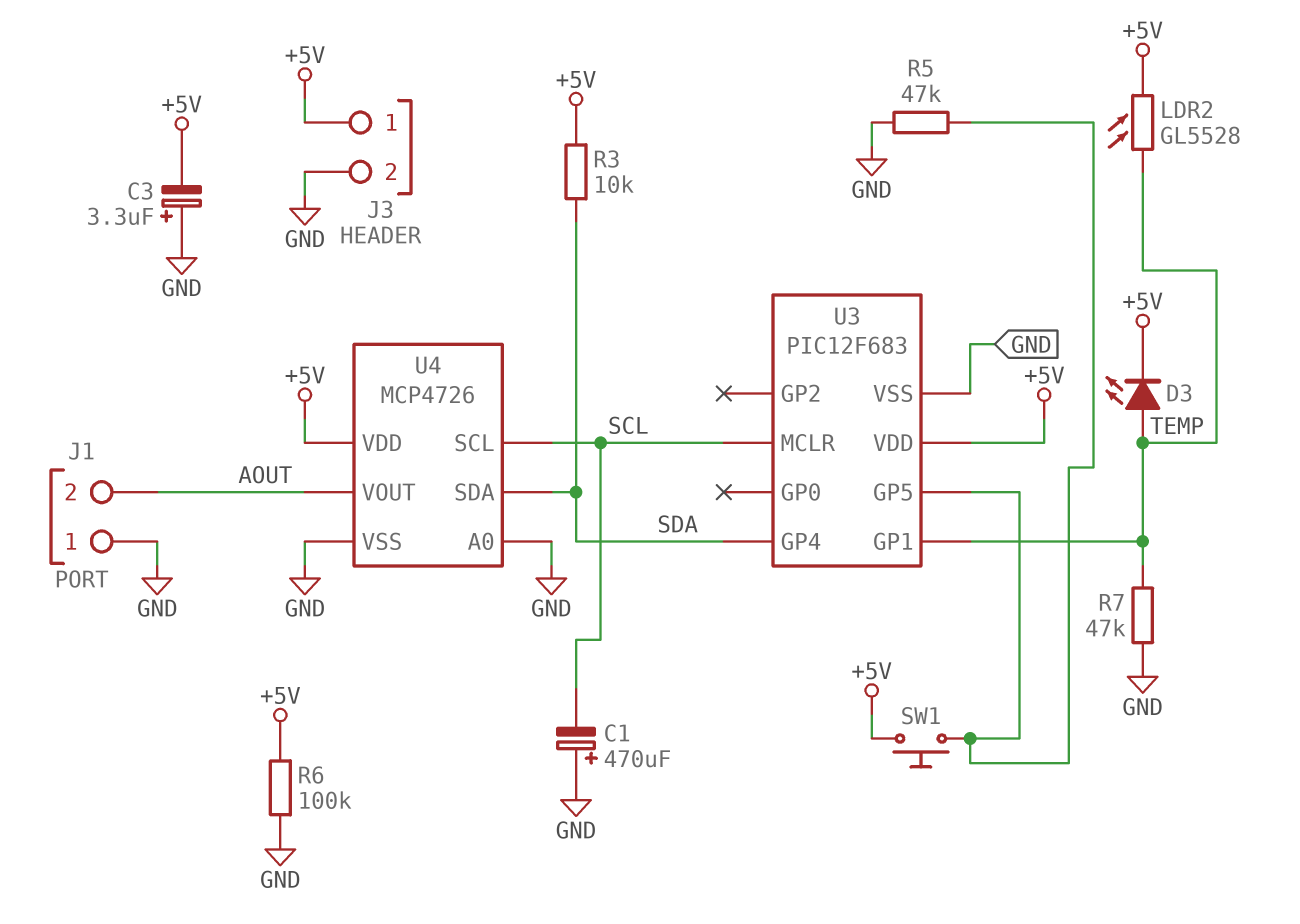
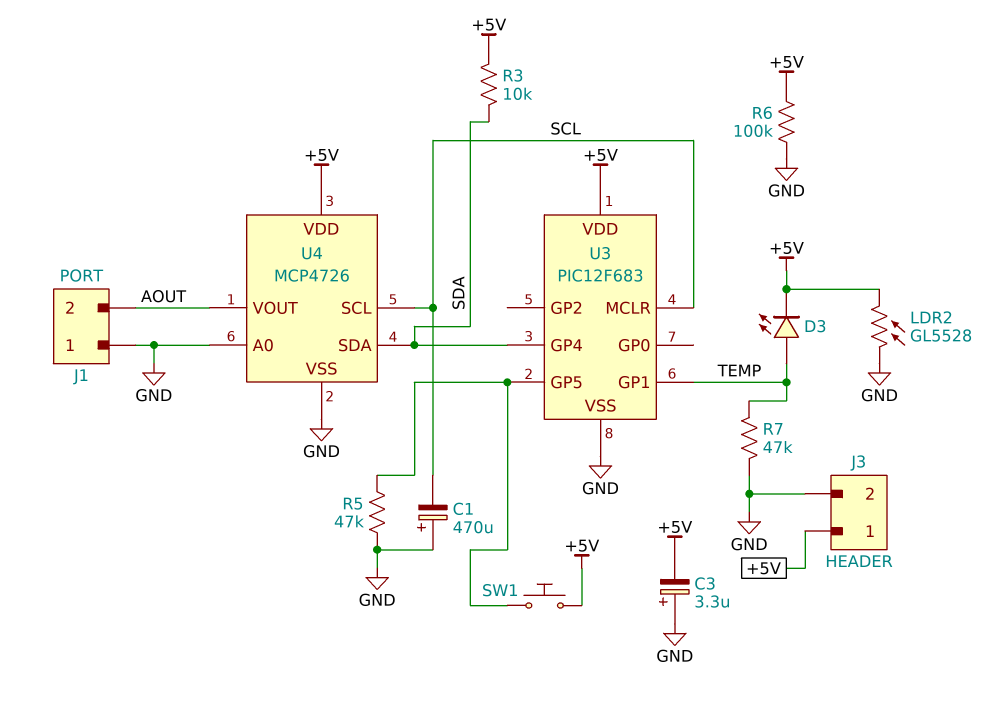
LDR2: GL5528 (+5V, TEMP) -> GL5528 (+5V, GND)

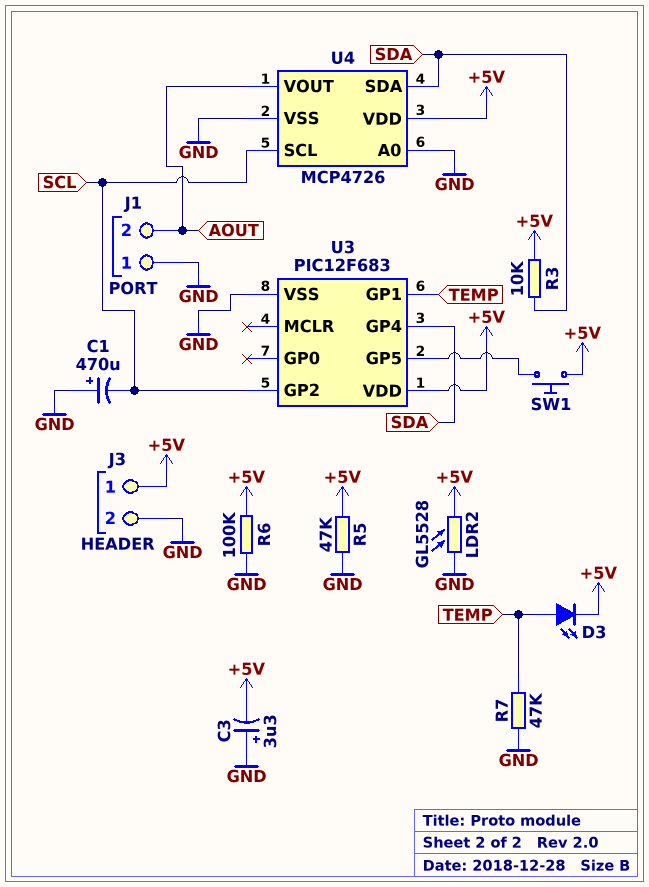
R5: 47k (GND, U3/GP5) -> 47k (+5V, GND)
U3 pin GP2: none -> SCL
U3 pin MCLR: SCL -> none

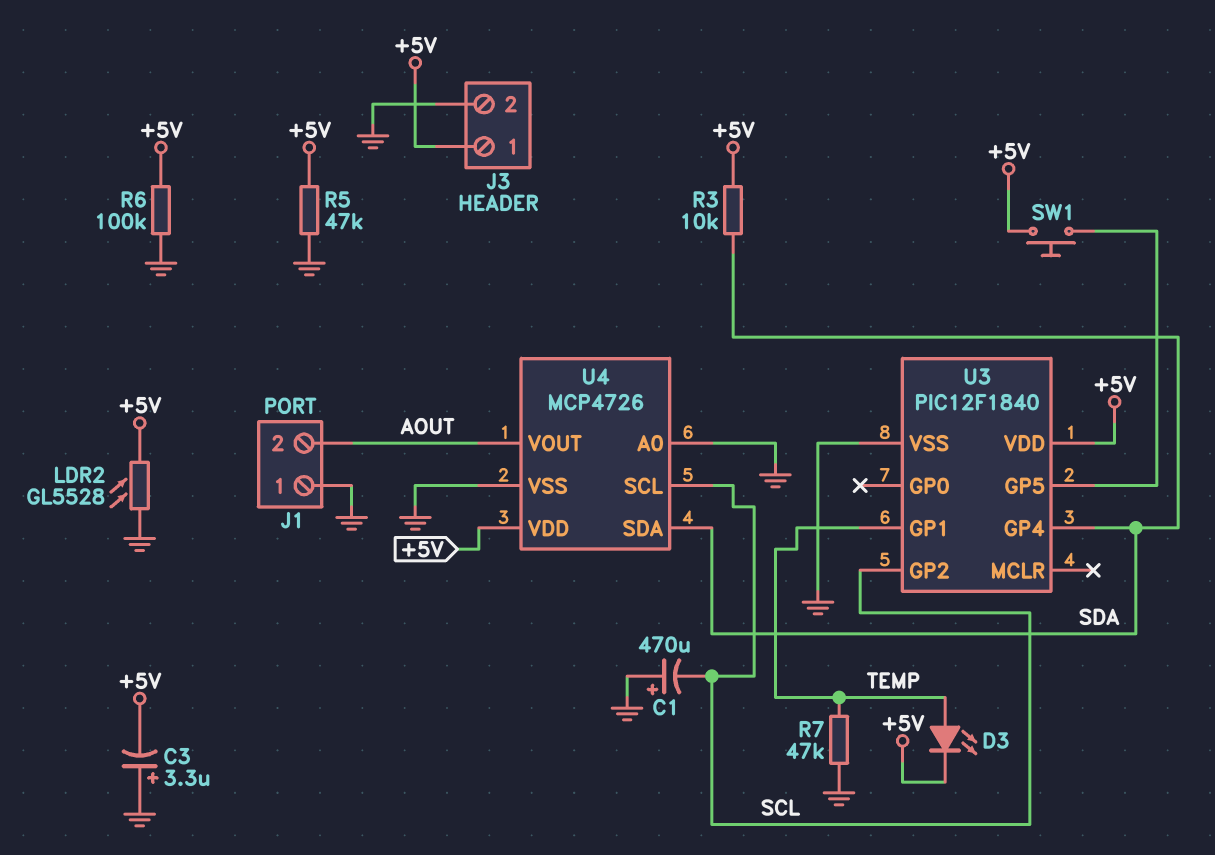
U3: PIC12F683 -> PIC12F1840

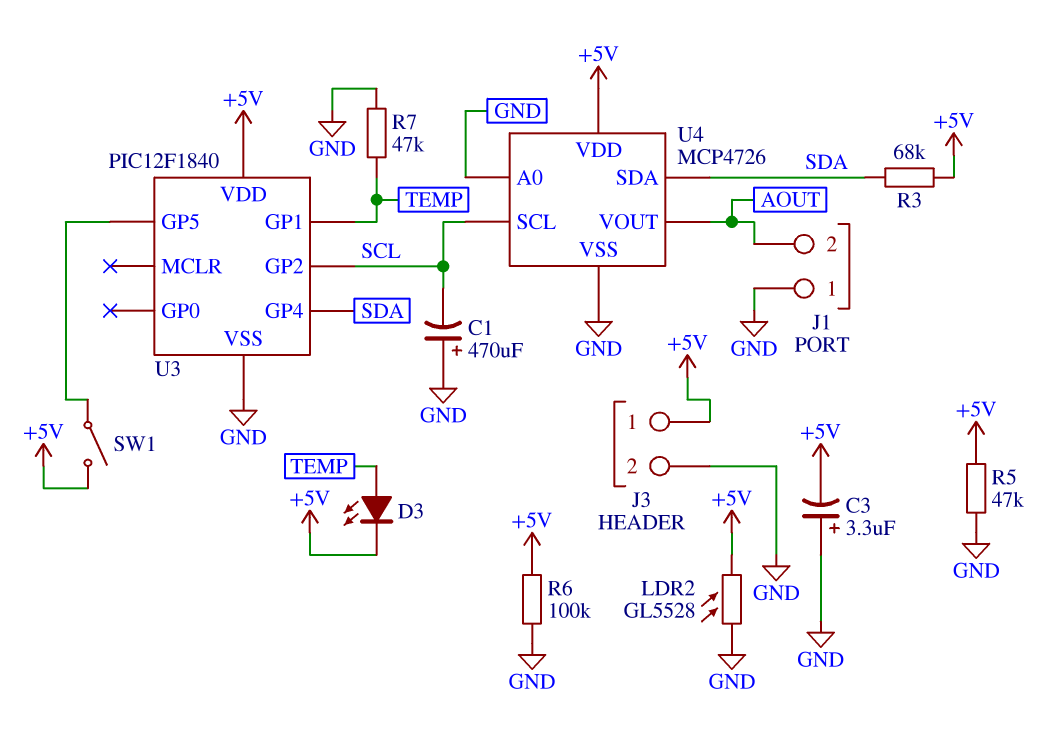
R3: 10k (+5V, SDA) -> 68k (+5V, SDA)
SW1: button (+5V, U3/GP5) -> switch (+5V, U3/GP5)

